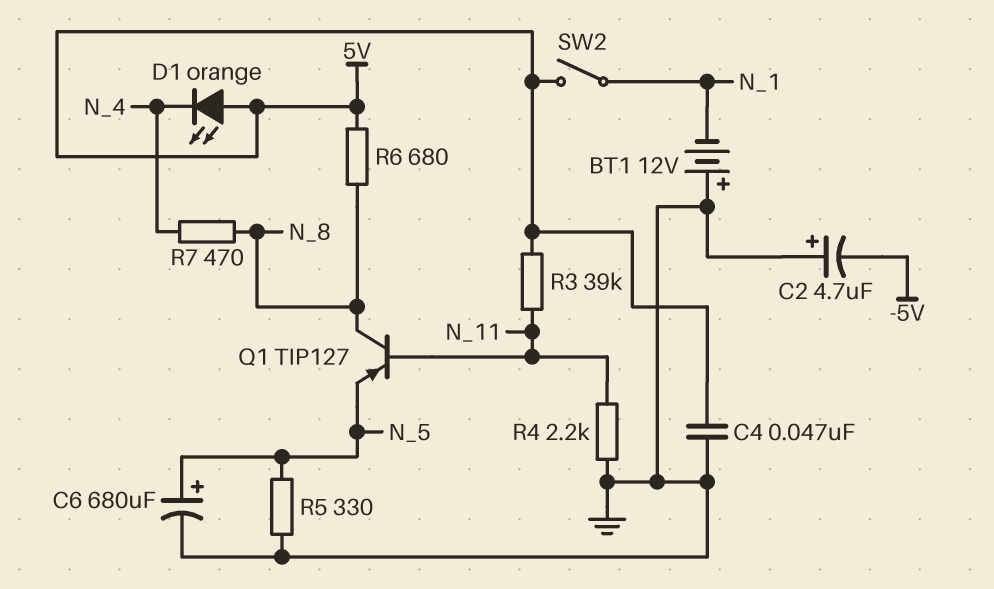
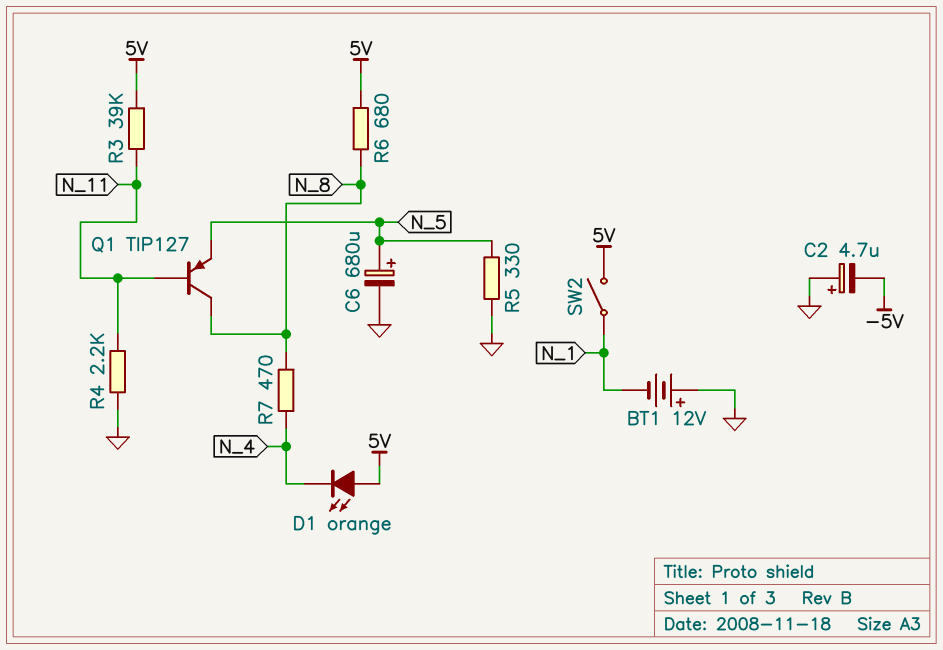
C4: 47nF (5V, GND) -> none

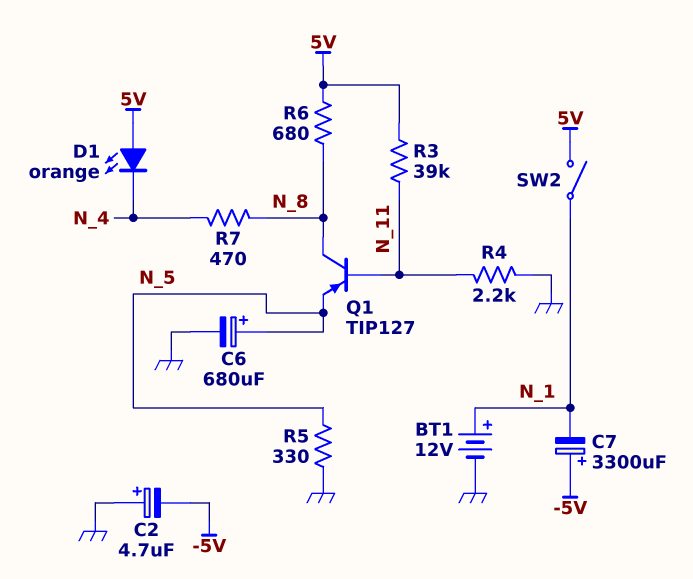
BT1: 12V (plus GND, minus N_1) -> 12V (plus N_1, minus GND)
C7: none -> 3300uF (plus -5V, minus N_1)

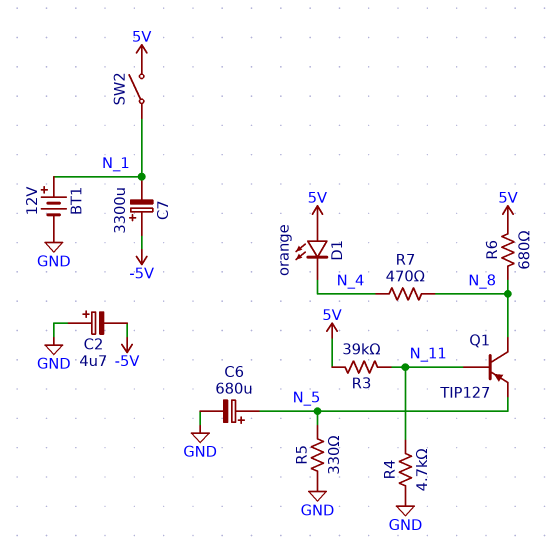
R4: 2.2k (GND, N_11) -> 4.7k (GND, N_11)

